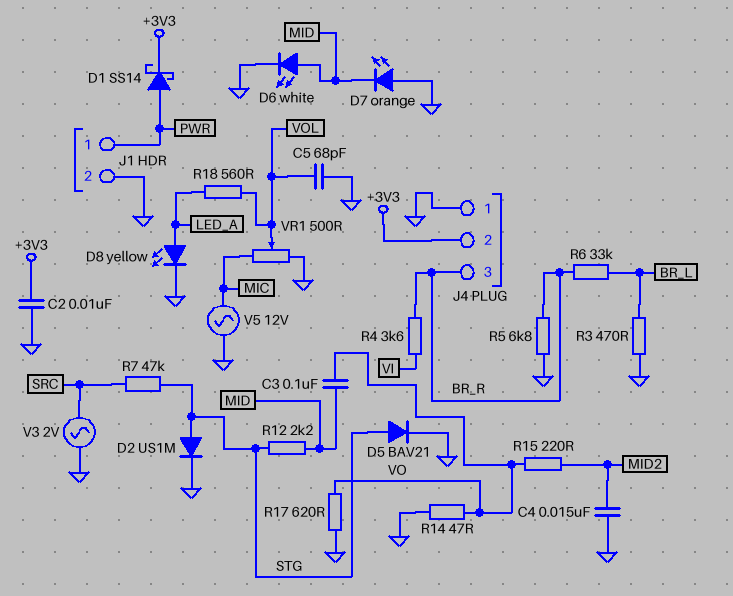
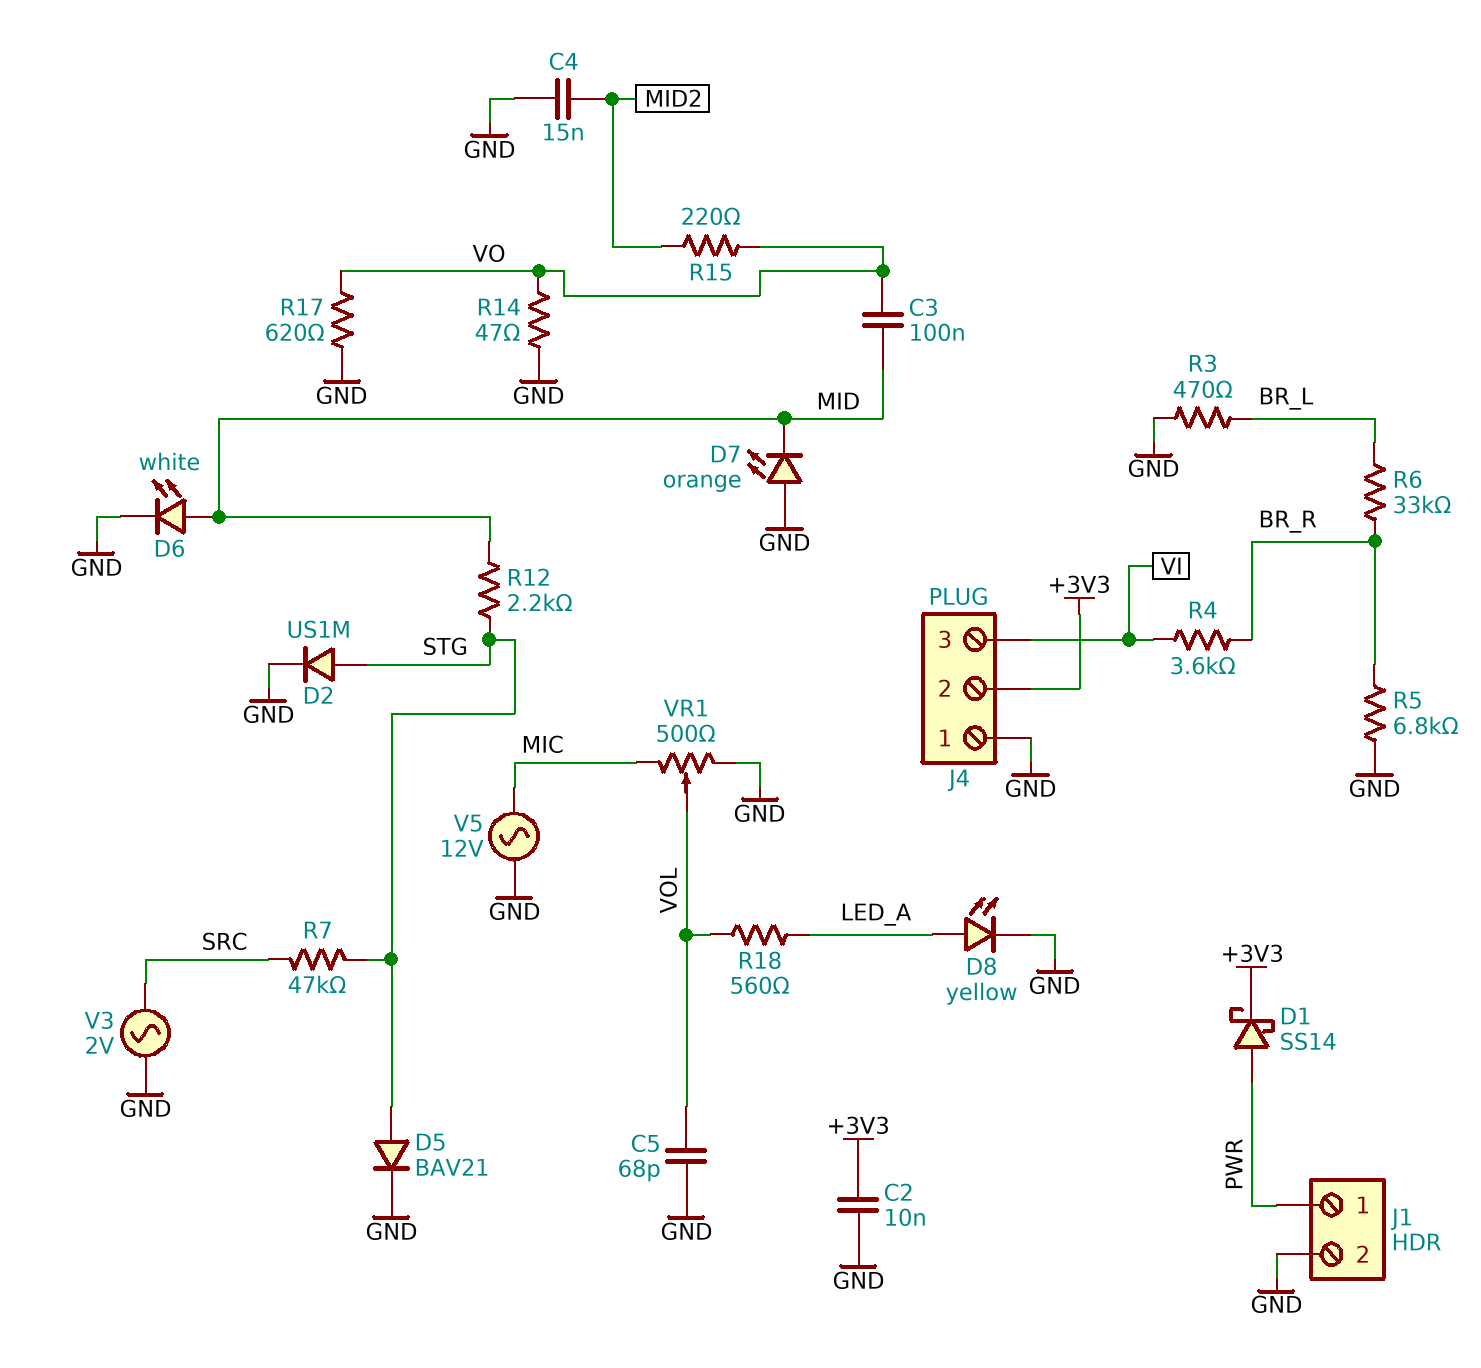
J4 pin 3: BR_R -> VI

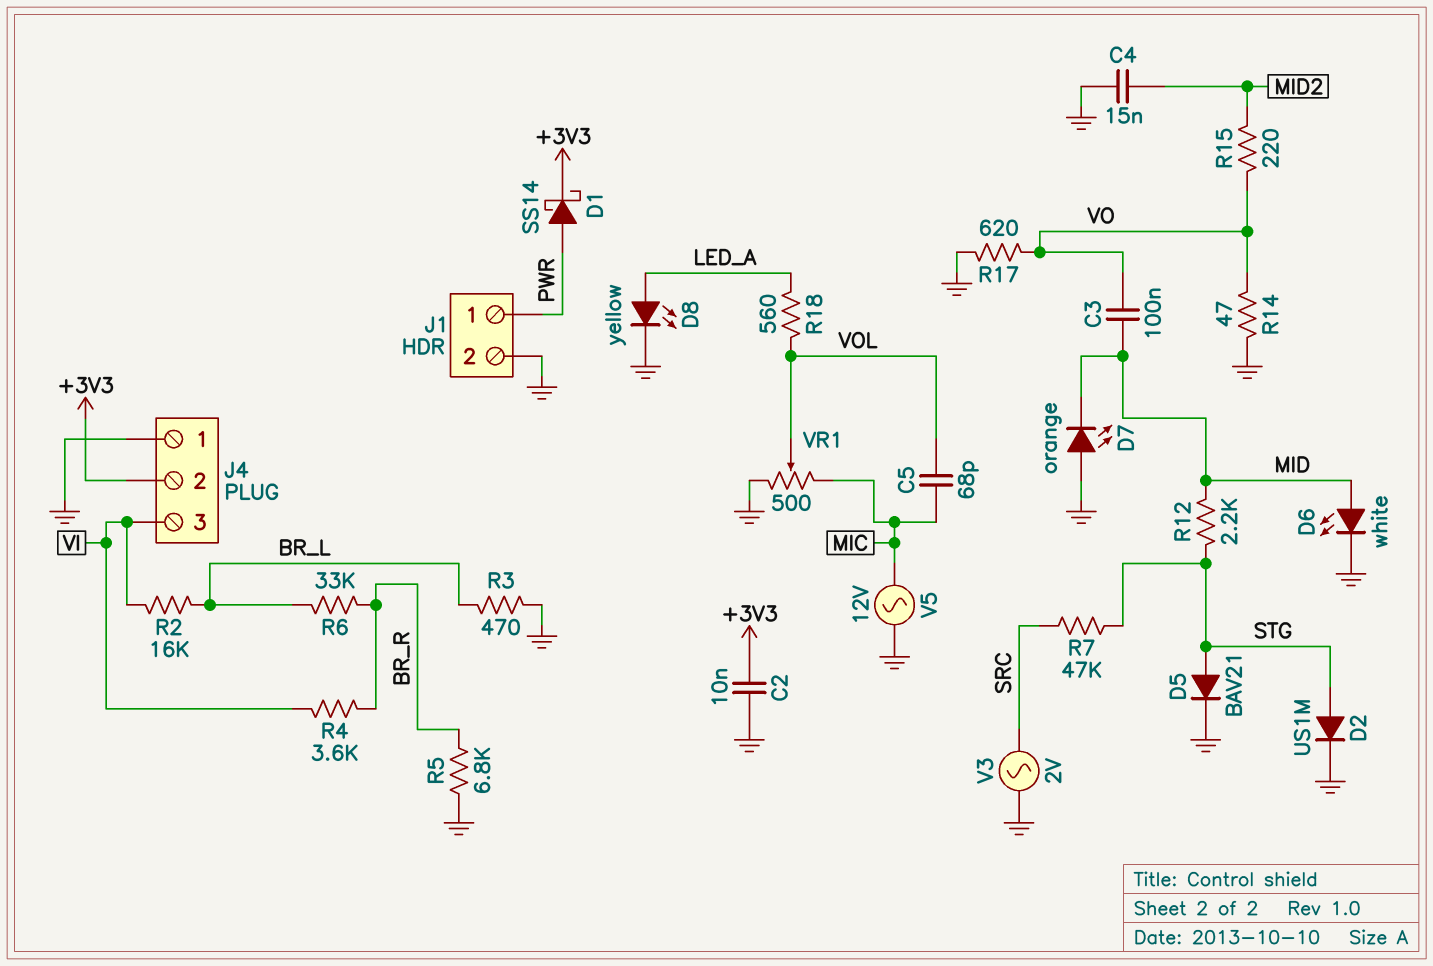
C5: 68pF (GND, VOL) -> 68pF (MIC, VOL)
R2: none -> 16k (BR_L, VI)

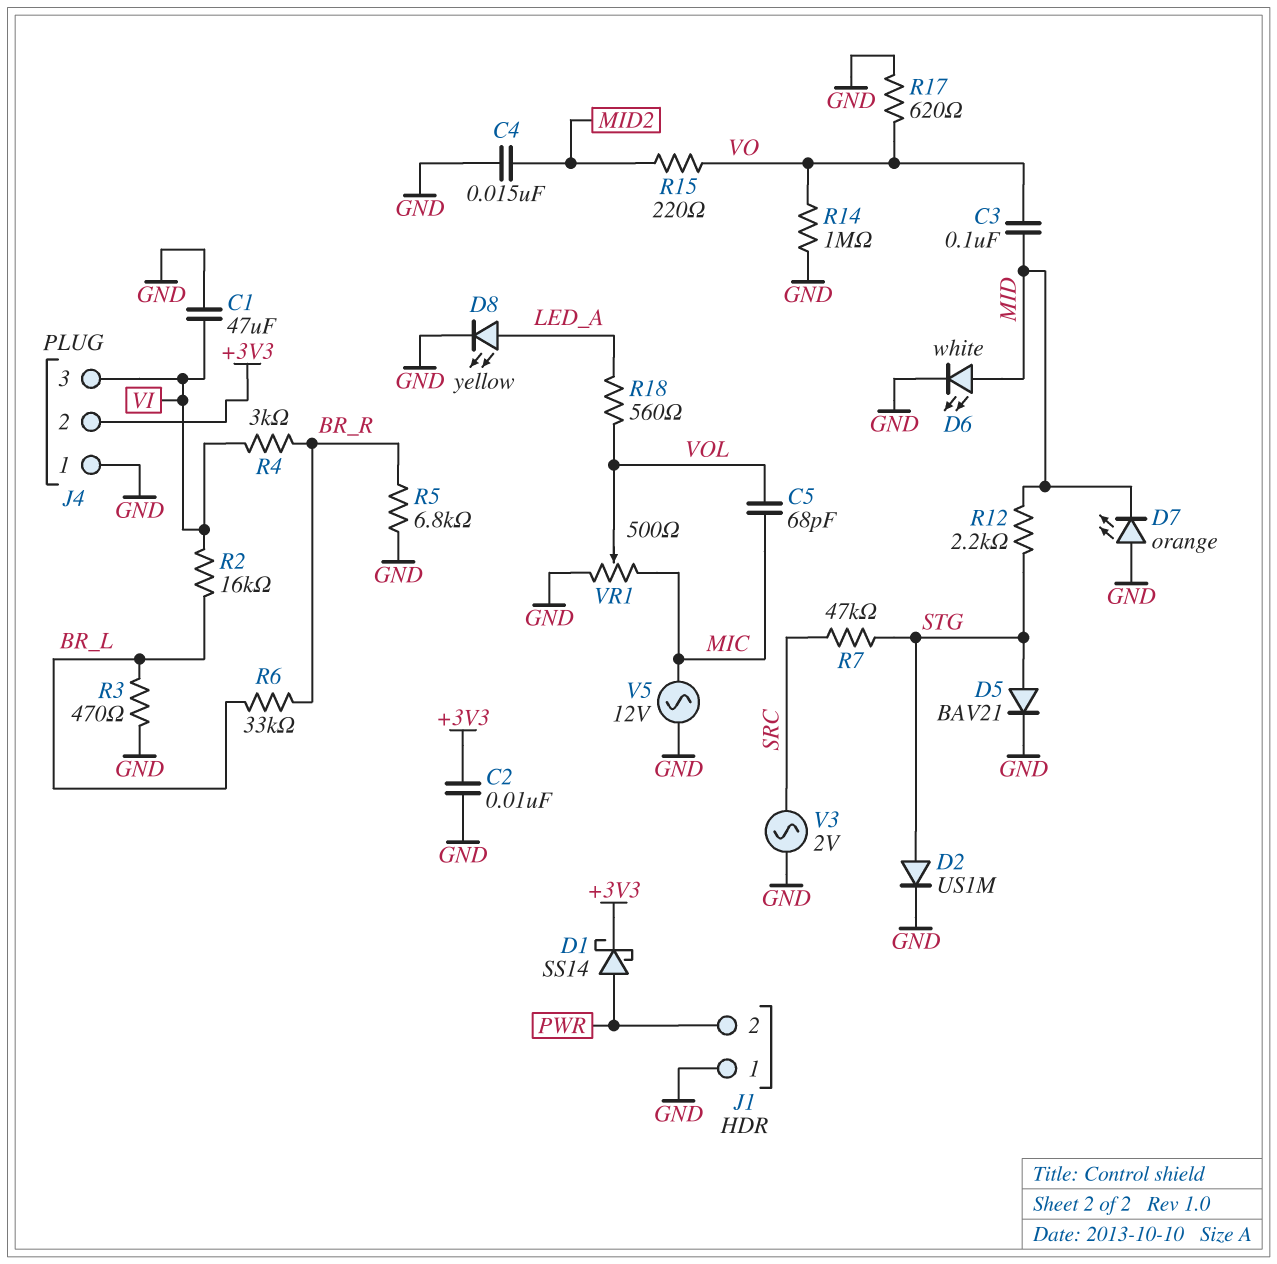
C1: none -> 47uF (GND, VI)
J1 pin 1: PWR -> GND
J1 pin 2: GND -> PWR
R4: 3.6k (BR_R, VI) -> 3k (BR_R, VI)
R14: 47 (GND, VO) -> 1M (GND, VO)

